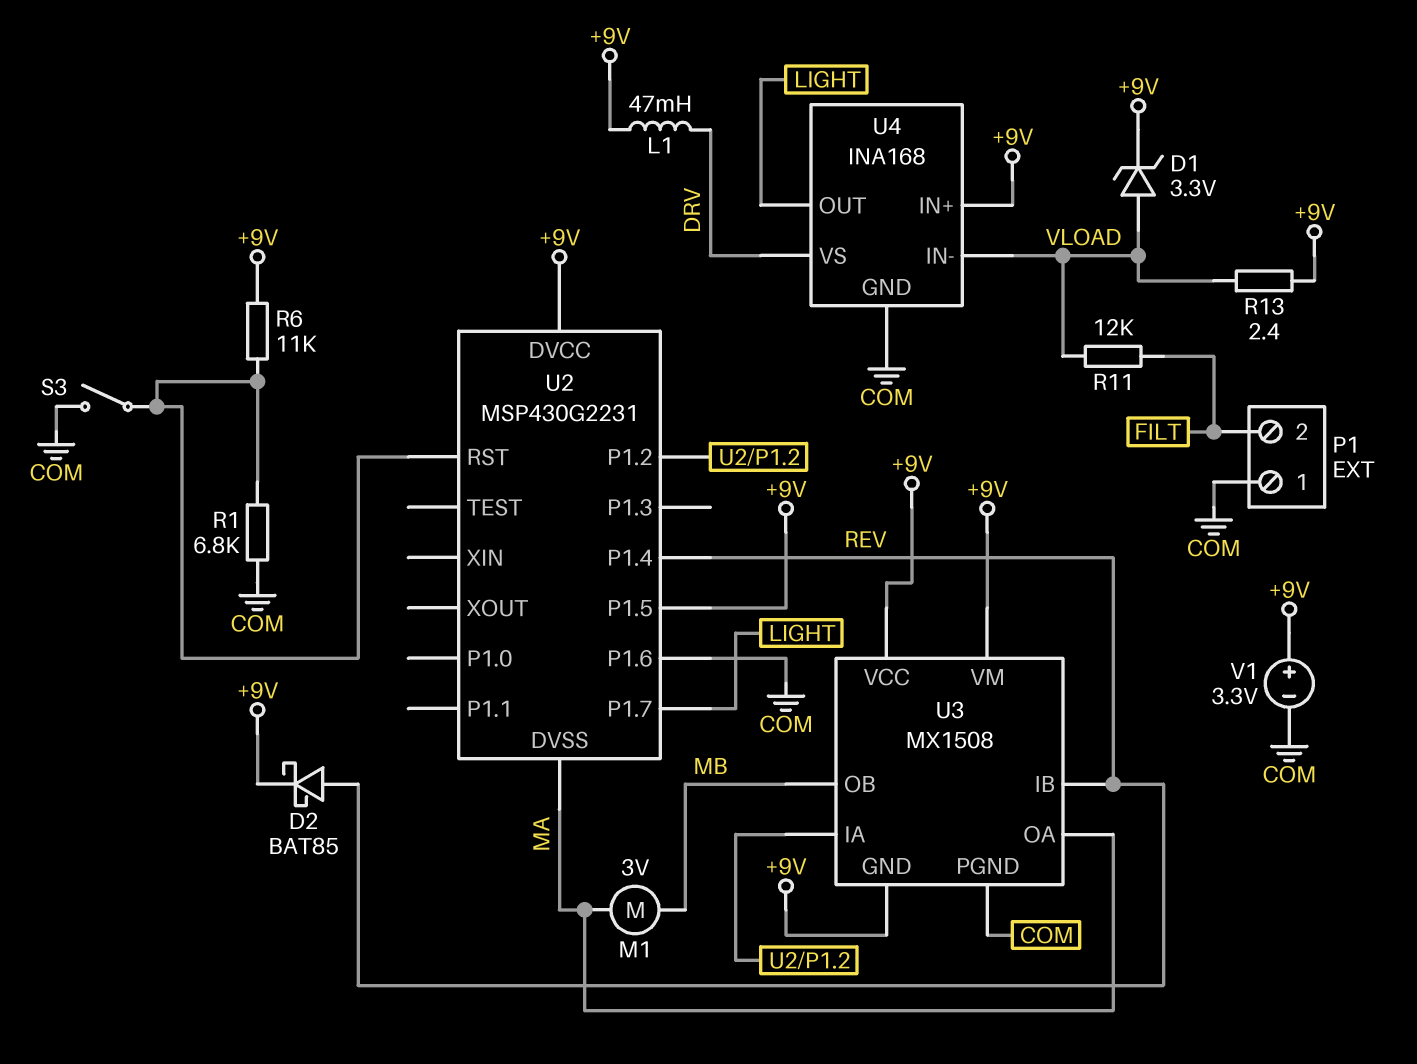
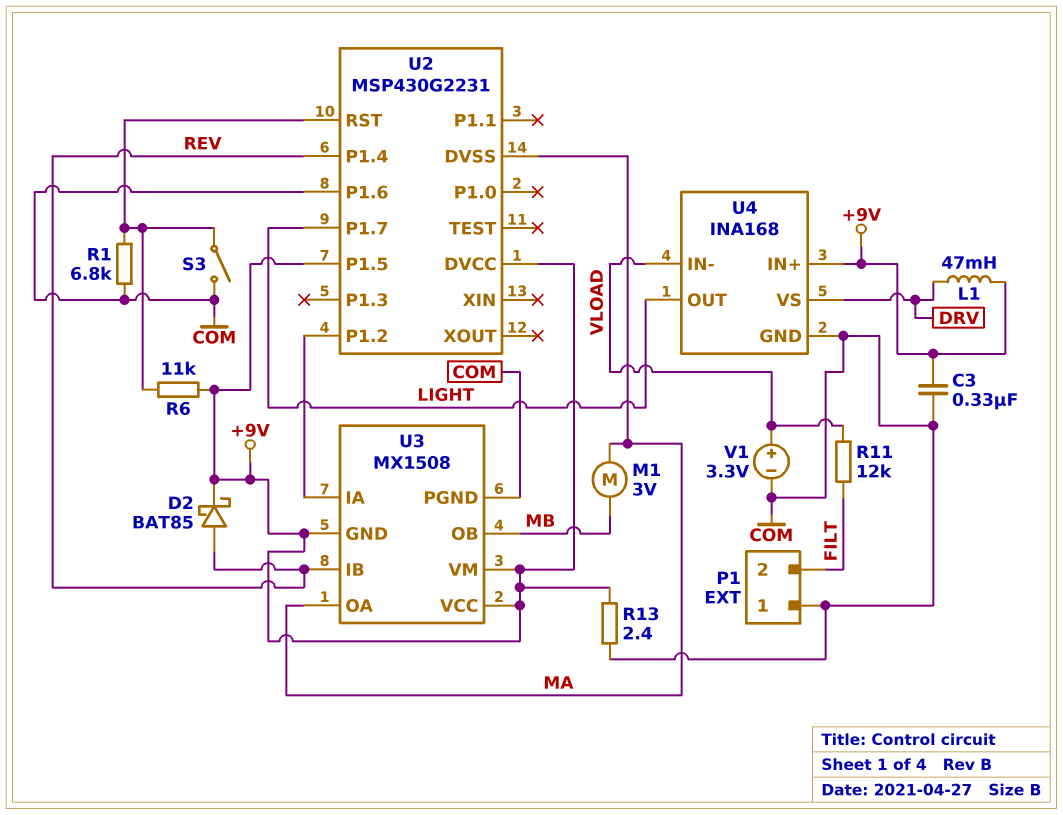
C3: none -> 330nF (+9V, COM)
D1: zener 3.3V (A VLOAD, K +9V) -> none
R13: 2.4 (+9V, VLOAD) -> 2.4 (+9V, COM)
V1: 3.3V (plus +9V, minus COM) -> 3.3V (plus VLOAD, minus COM)

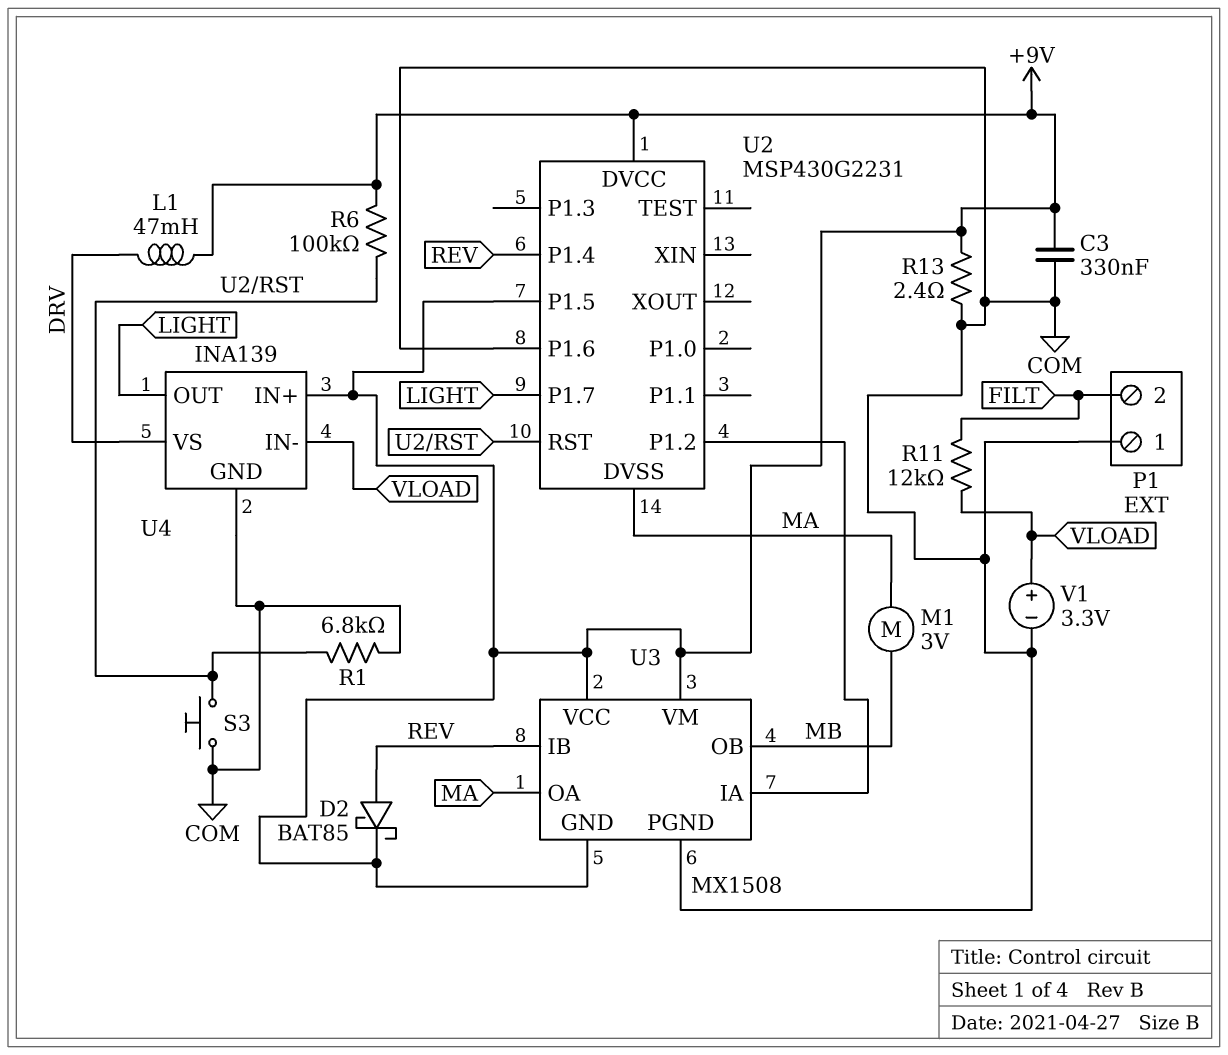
R6: 11k (+9V, U2/RST) -> 100k (+9V, U2/RST)
S3: switch (COM, U2/RST) -> button (COM, U2/RST)
U4: INA168 -> INA139

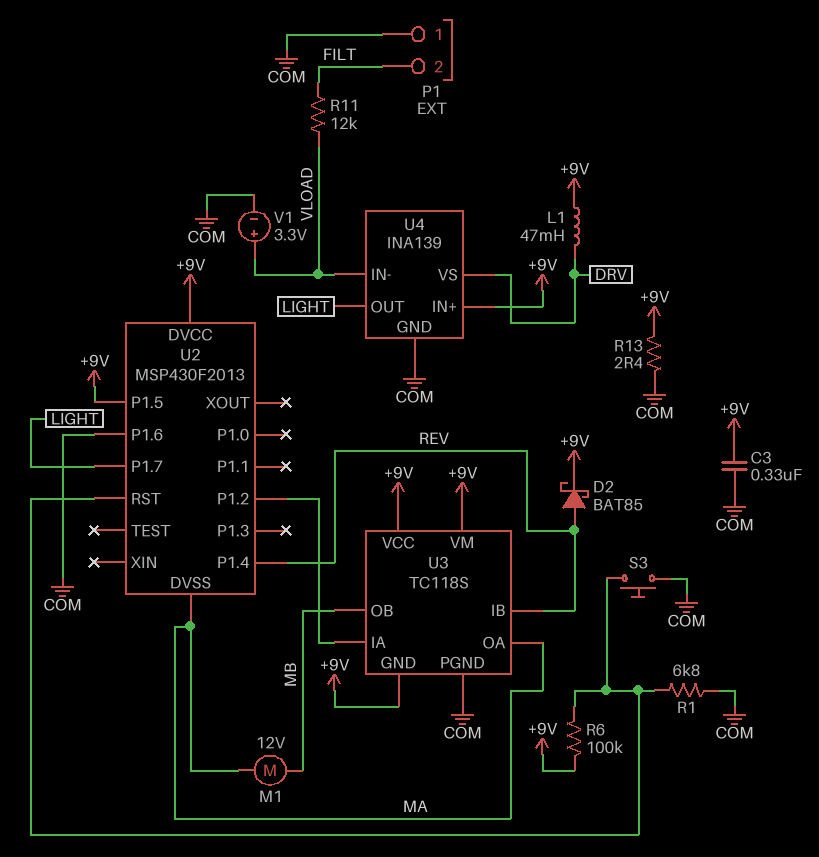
M1: motor 3V (MA, MB) -> motor 12V (MA, MB)
U2: MSP430G2231 -> MSP430F2013
U3: MX1508 -> TC118S

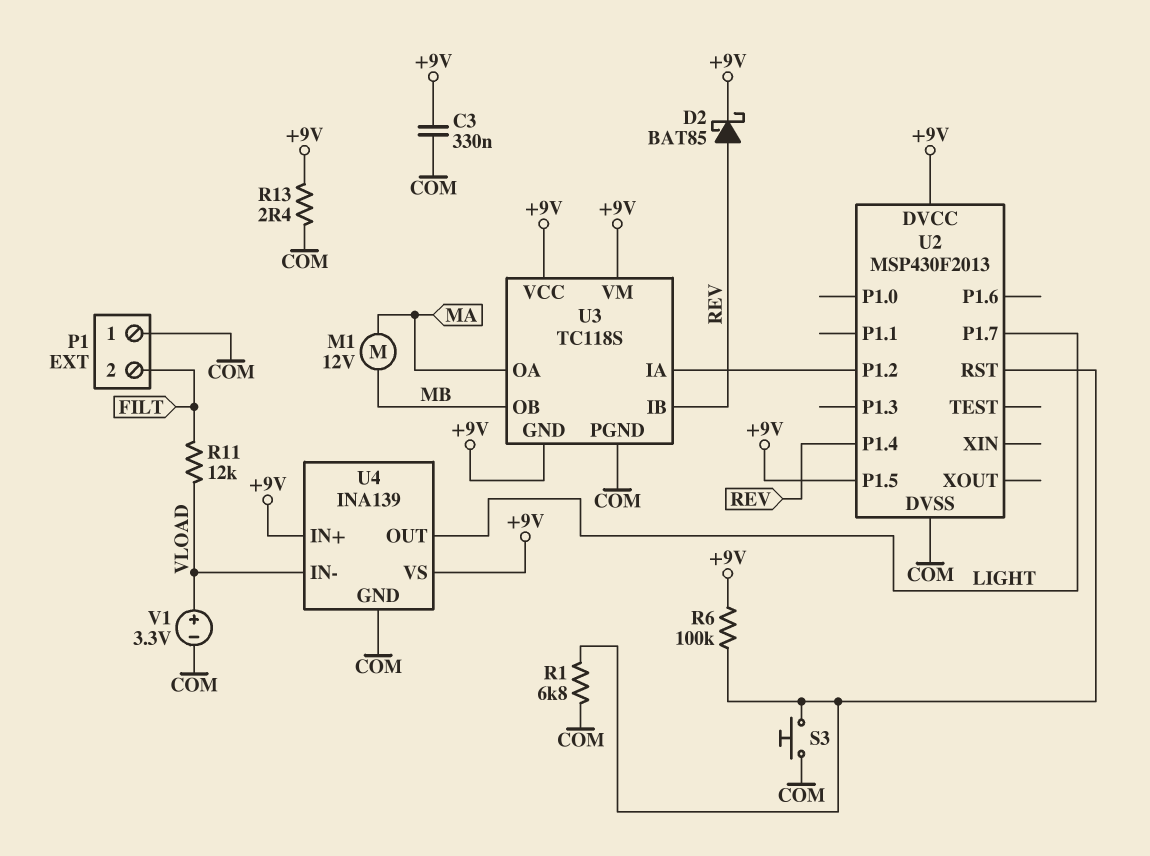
L1: 47mH (+9V, DRV) -> none
U2 pin DVSS: MA -> COM
U2 pin P1.6: COM -> none
U4 pin VS: DRV -> +9V

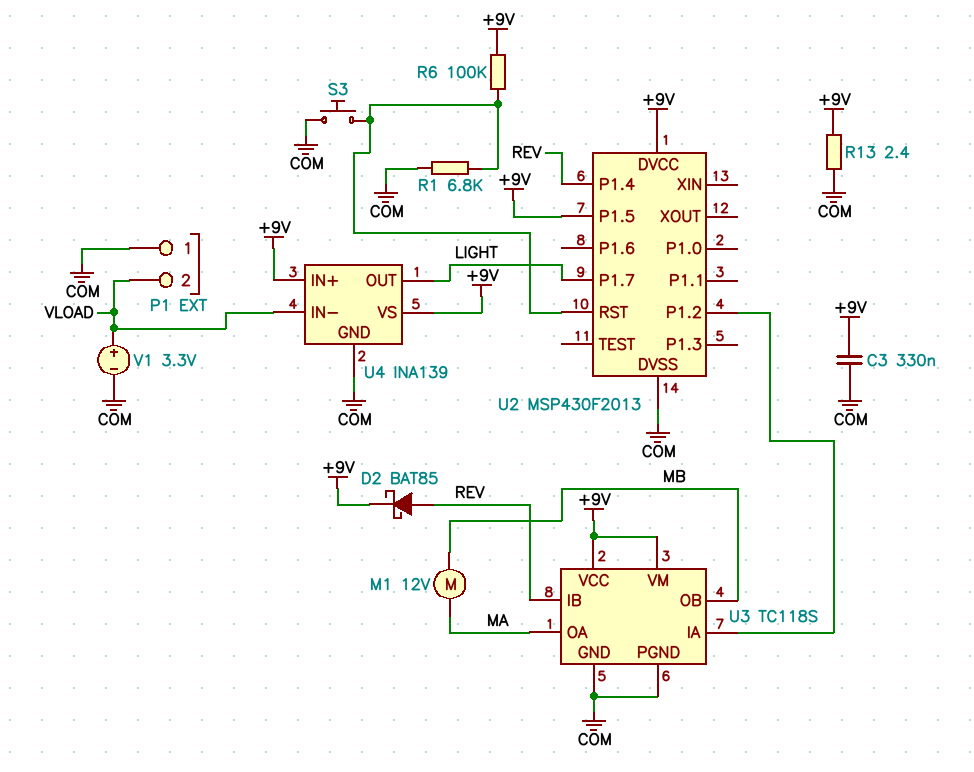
P1 pin 2: FILT -> VLOAD
R11: 12k (FILT, VLOAD) -> none
U3 pin GND: +9V -> COM

